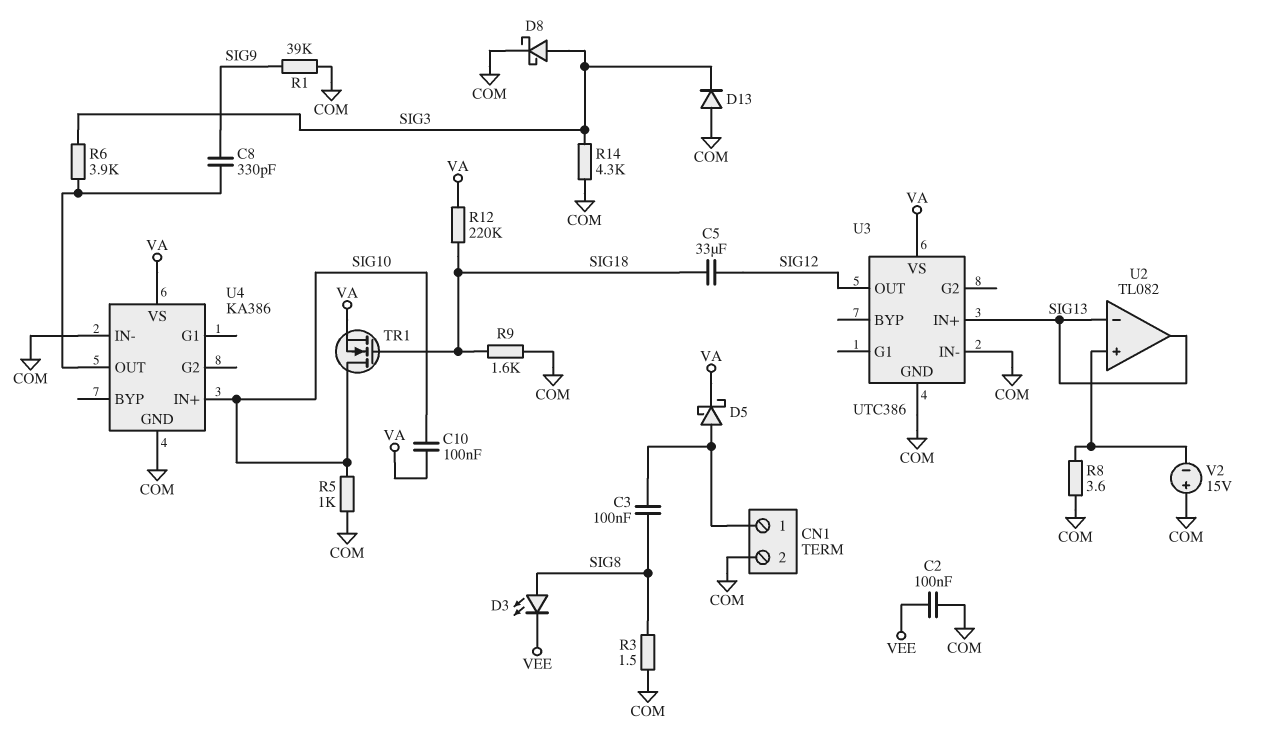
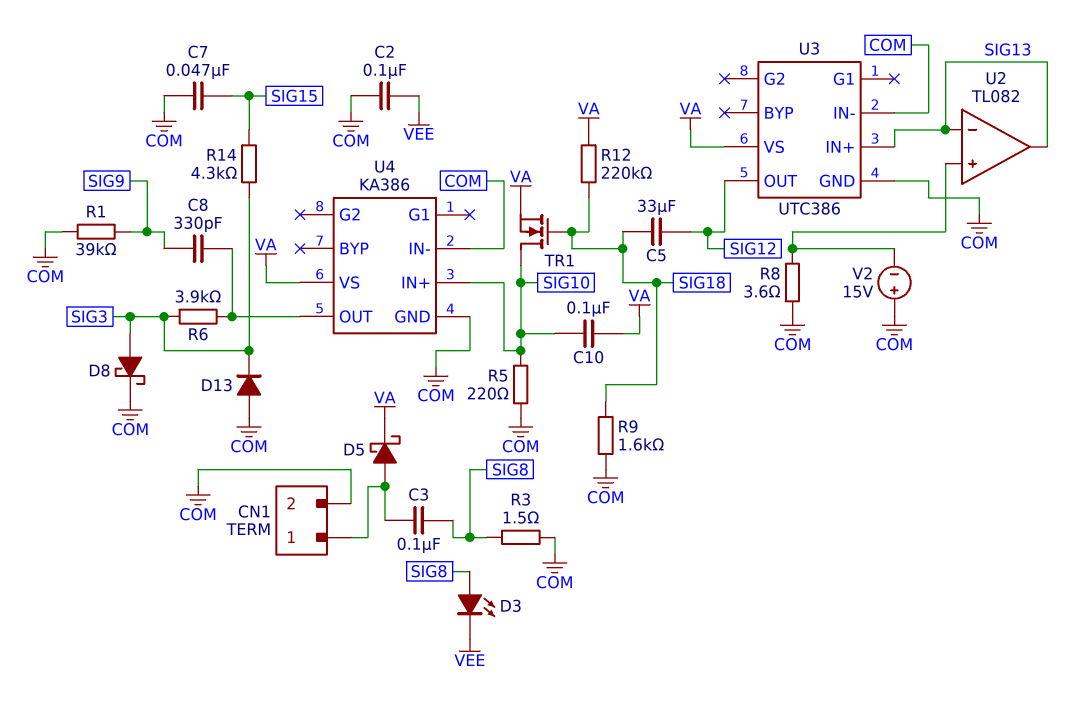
C7: none -> 47nF (COM, SIG15)
R5: 1k (COM, SIG10) -> 220 (COM, SIG10)
R14: 4.3k (COM, SIG3) -> 4.3k (SIG3, SIG15)

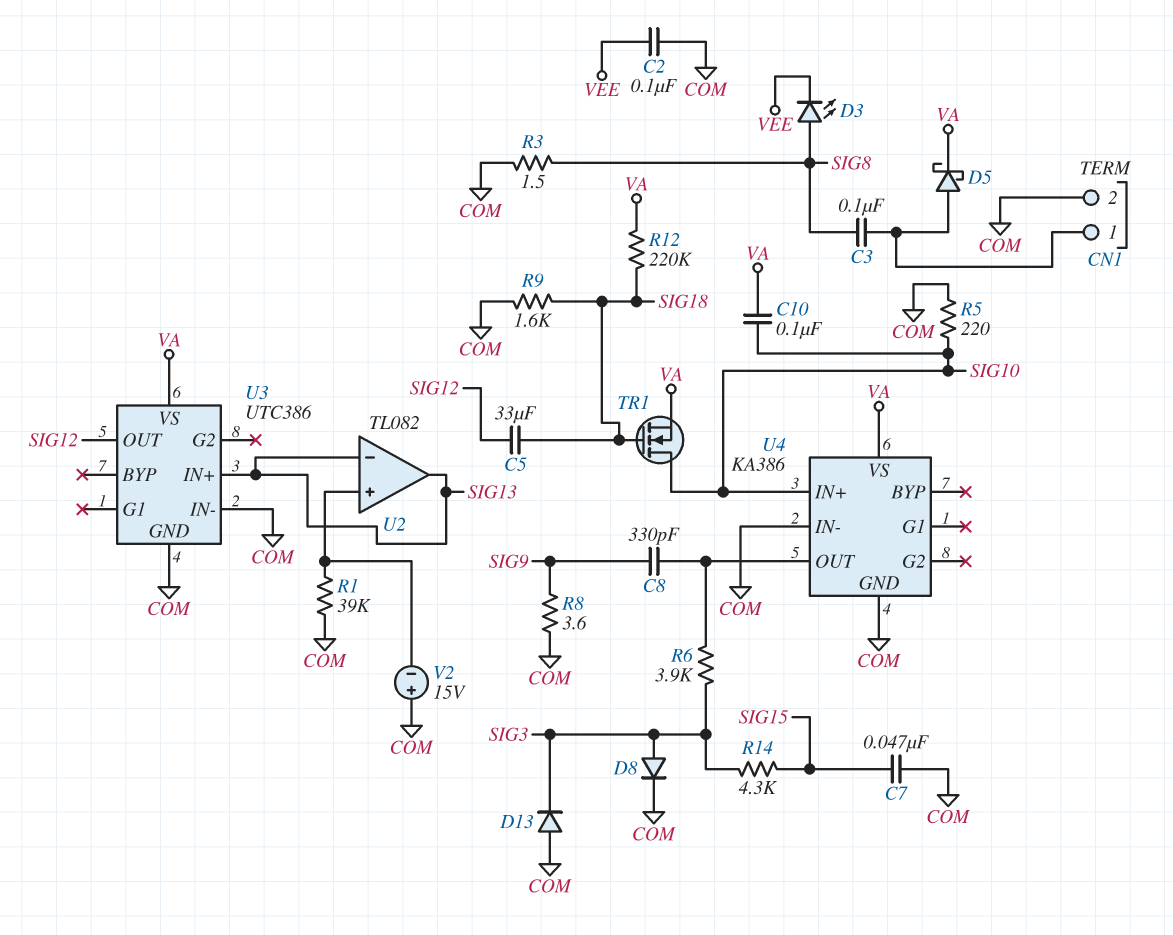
D8: schottky (A SIG3, K COM) -> diode (A SIG3, K COM)
R1: 39k (COM, SIG9) -> 39k (COM, U2/in+)
R8: 3.6 (COM, U2/in+) -> 3.6 (COM, SIG9)

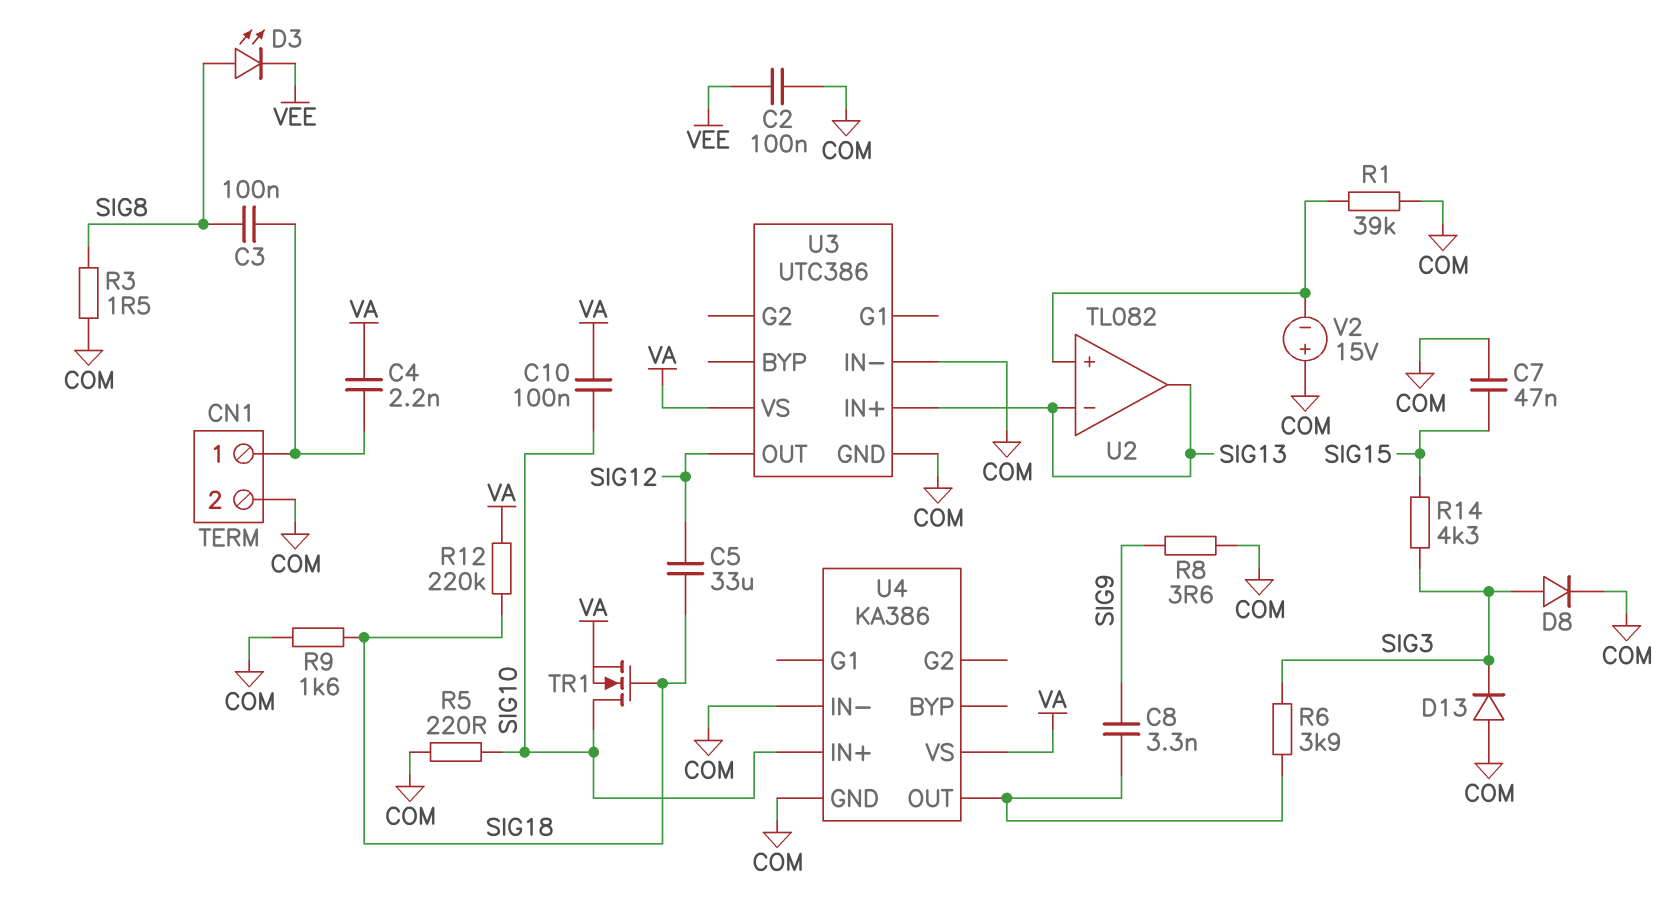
C4: none -> 2.2nF (CN1/1, VA)
C8: 330pF (SIG9, U4/OUT) -> 3.3nF (SIG9, U4/OUT)
D5: schottky (A CN1/1, K VA) -> none

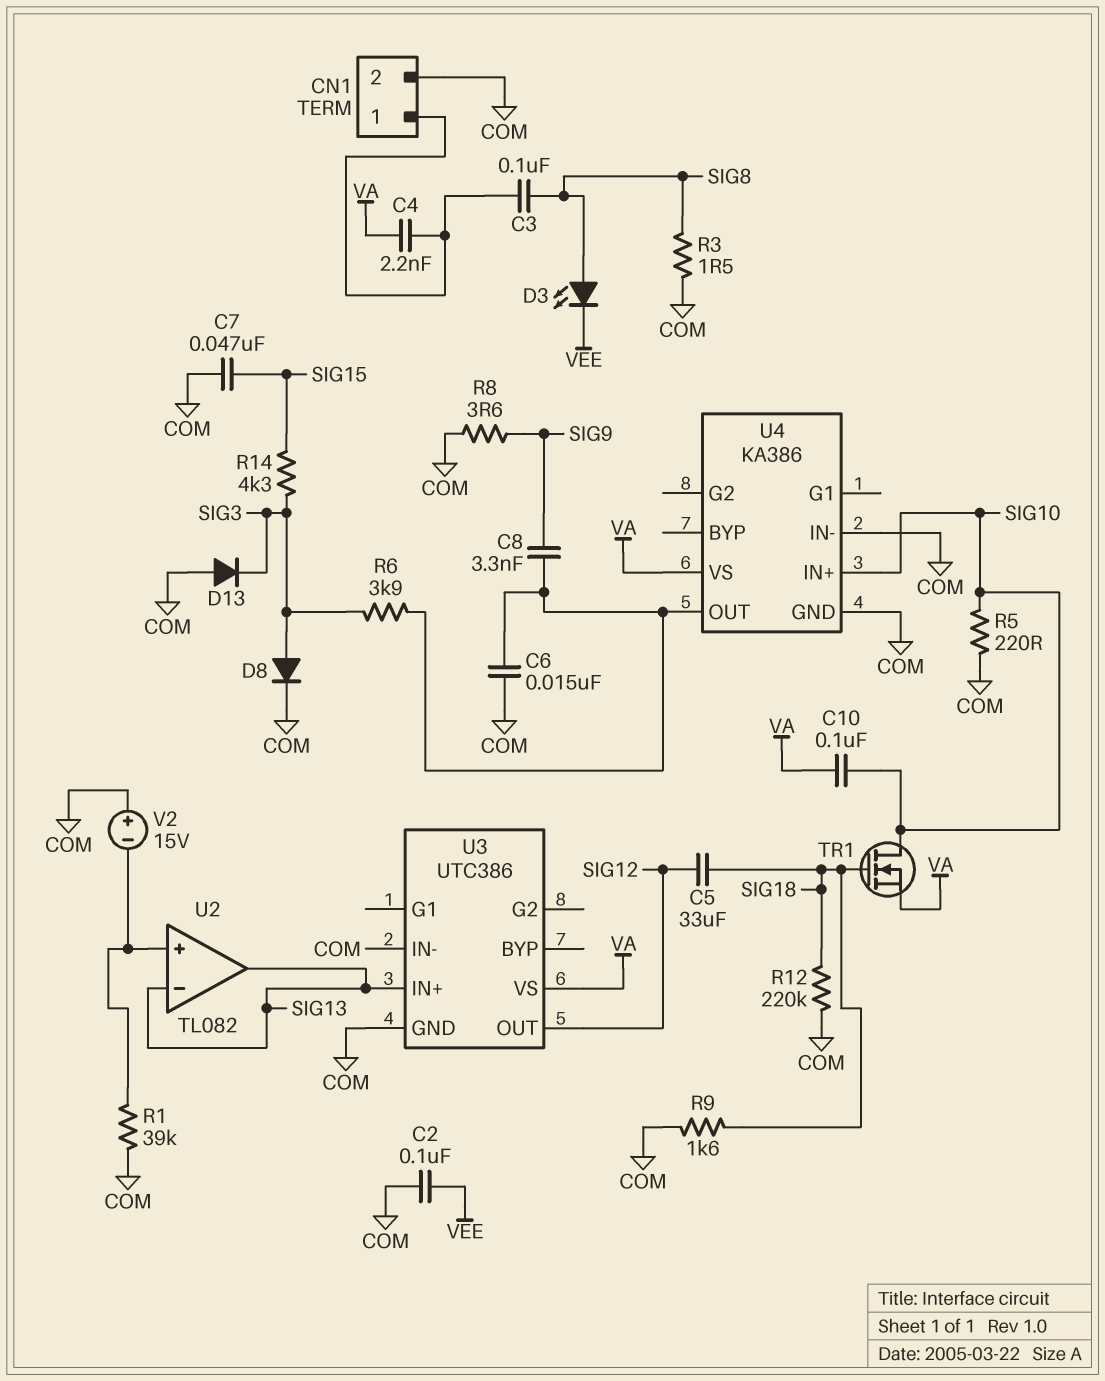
C6: none -> 15nF (COM, U4/OUT)
R12: 220k (SIG18, VA) -> 220k (COM, SIG18)

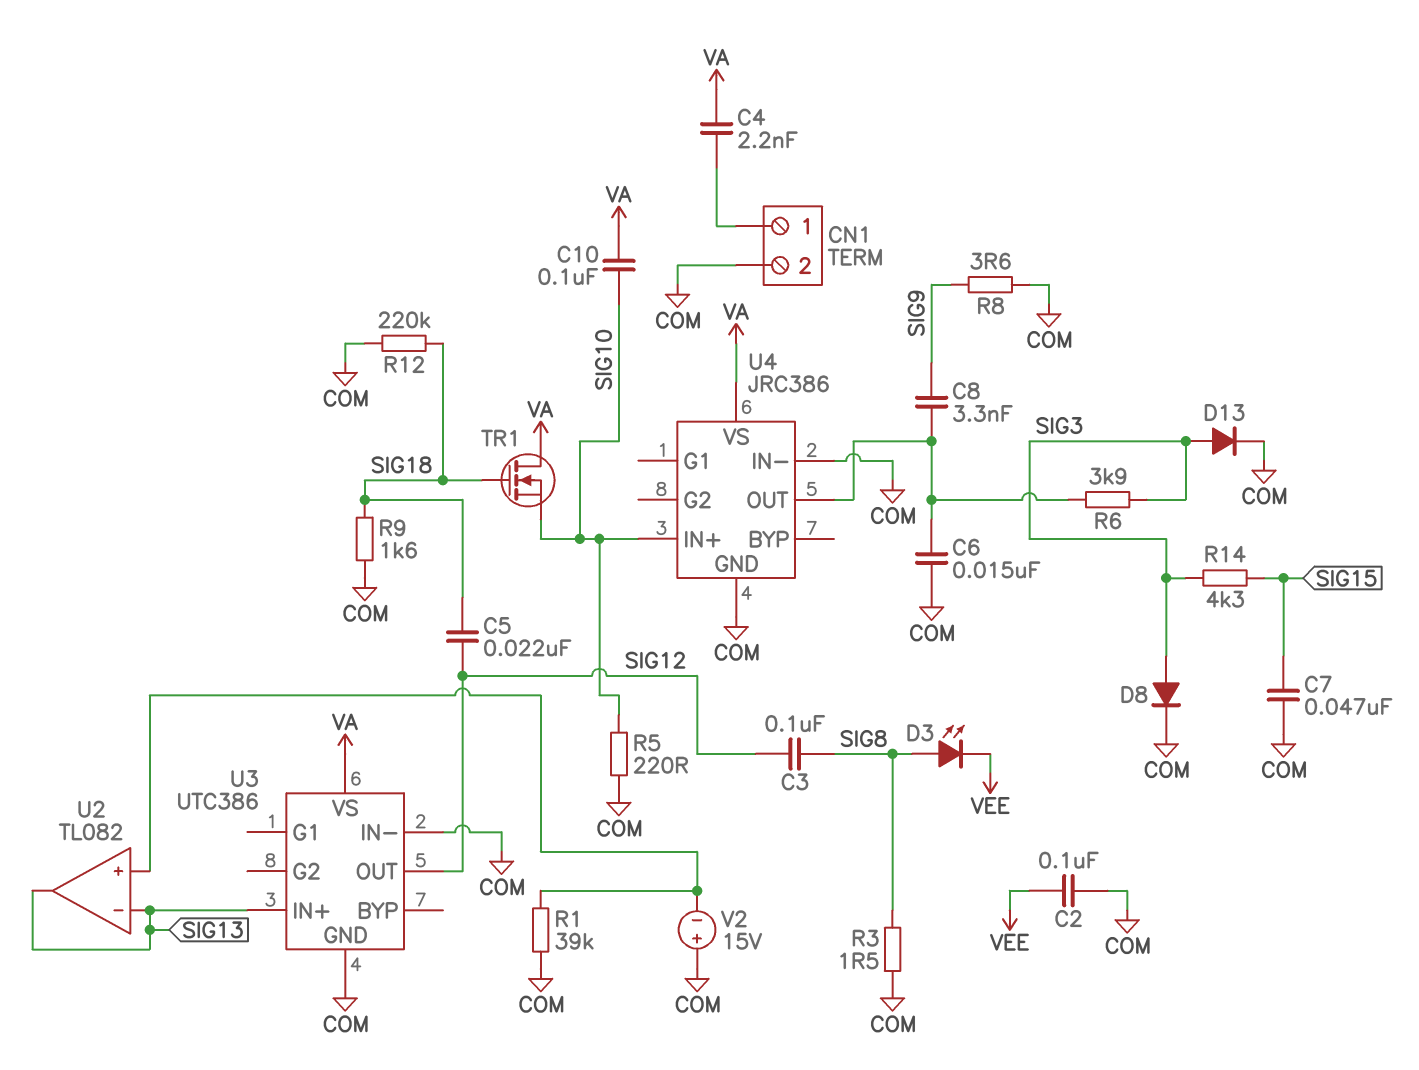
C3: 100nF (CN1/1, SIG8) -> 100nF (SIG8, SIG12)
C5: 33uF (SIG12, SIG18) -> 22nF (SIG12, SIG18)
D13: diode (A COM, K SIG3) -> diode (A SIG3, K COM)
TR1: NMOS (G SIG18, D SIG10, S VA) -> NMOS (G SIG18, D VA, S SIG10)
U4: KA386 -> JRC386

